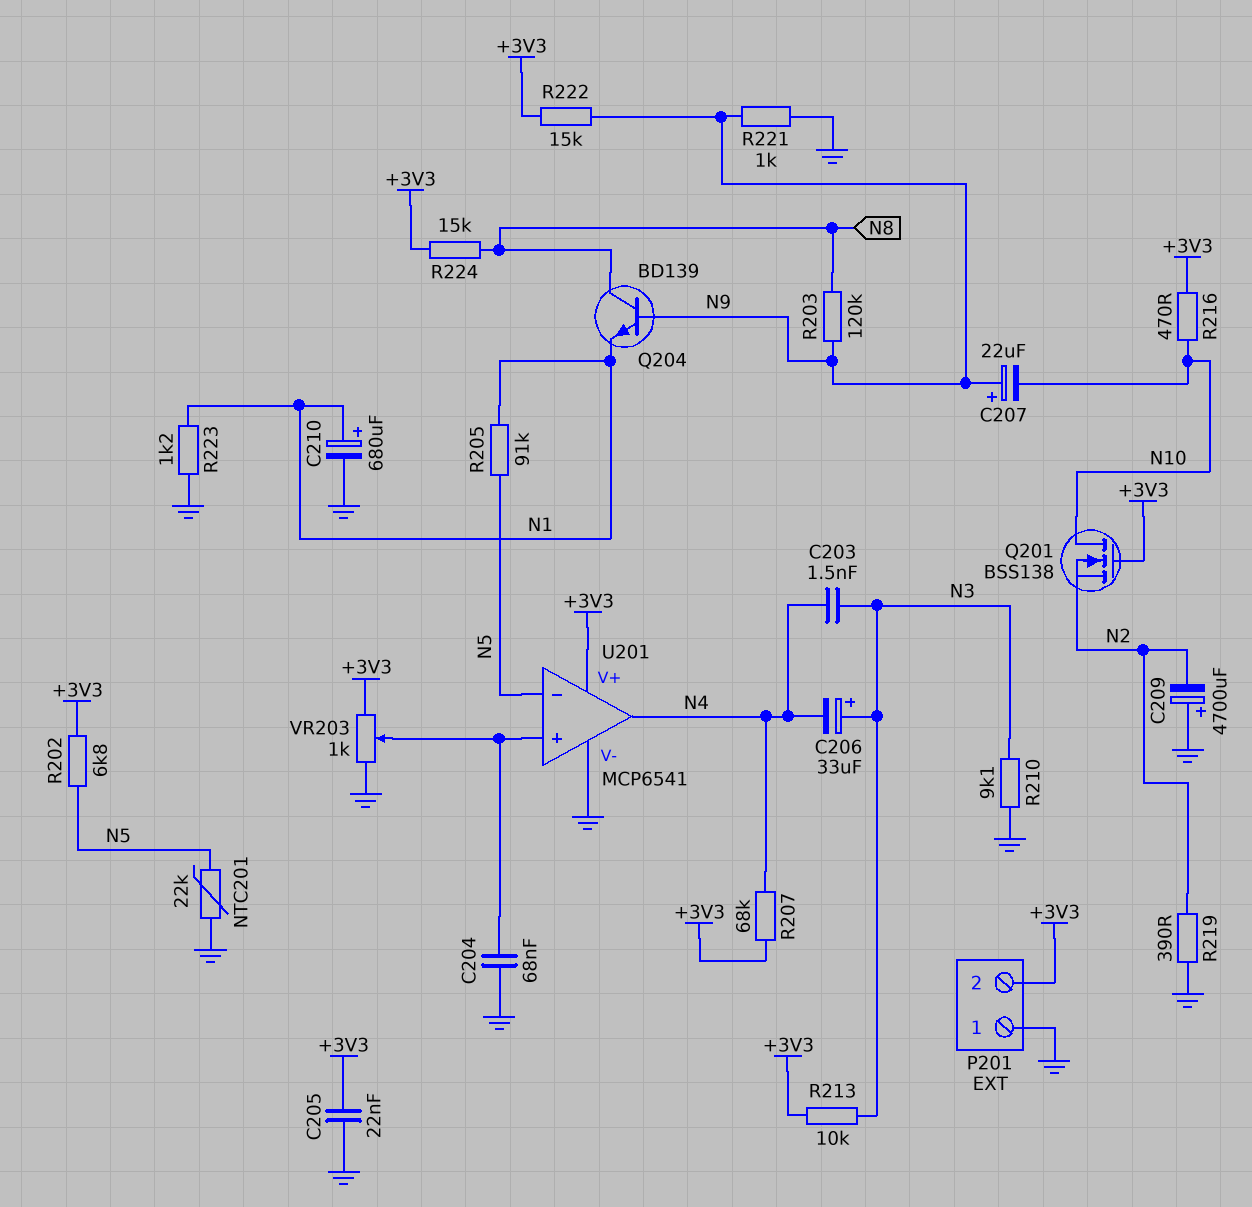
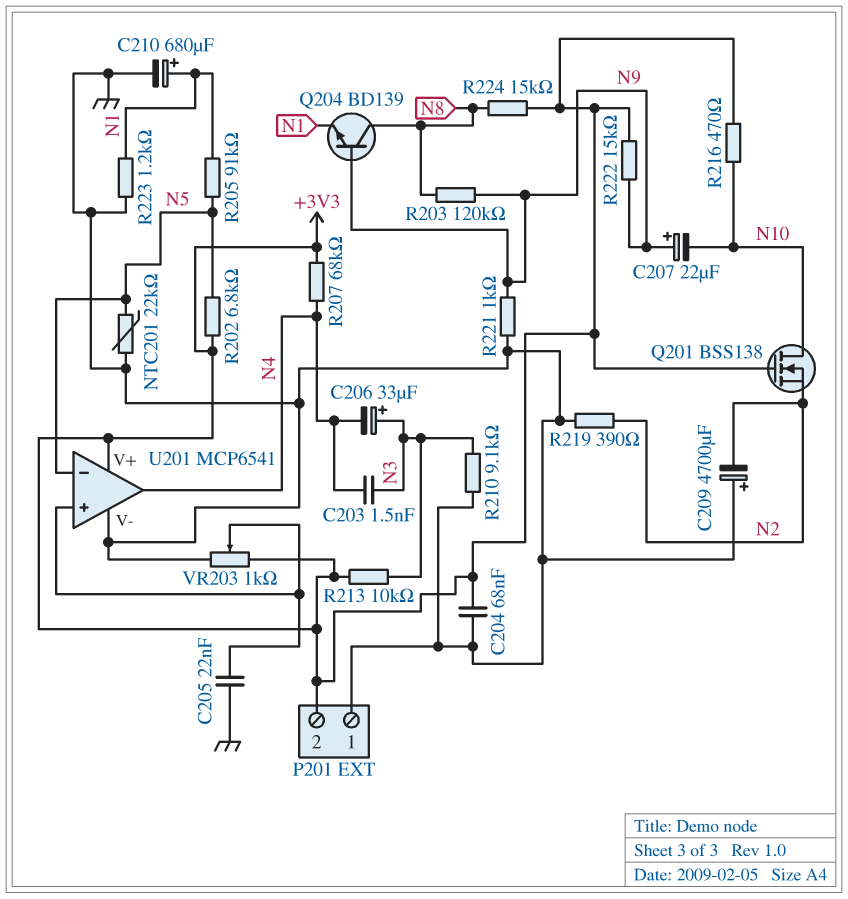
C204: 68nF (GND, U201/in+) -> 68nF (+3V3, GND)
C205: 22nF (+3V3, GND) -> 22nF (GND, U201/in+)

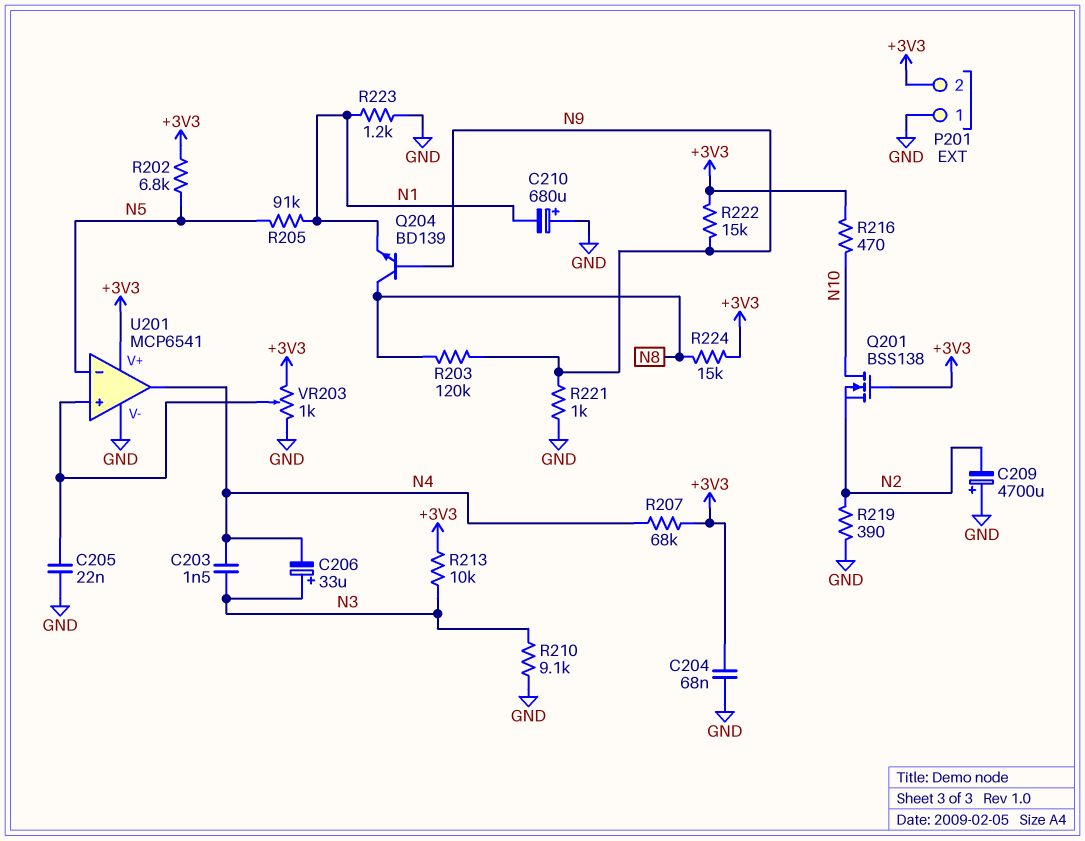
C207: 22uF (plus N9, minus N10) -> none
C210: 680uF (plus N1, minus GND) -> 680uF (plus GND, minus N1)
NTC201: 22k (GND, N5) -> none

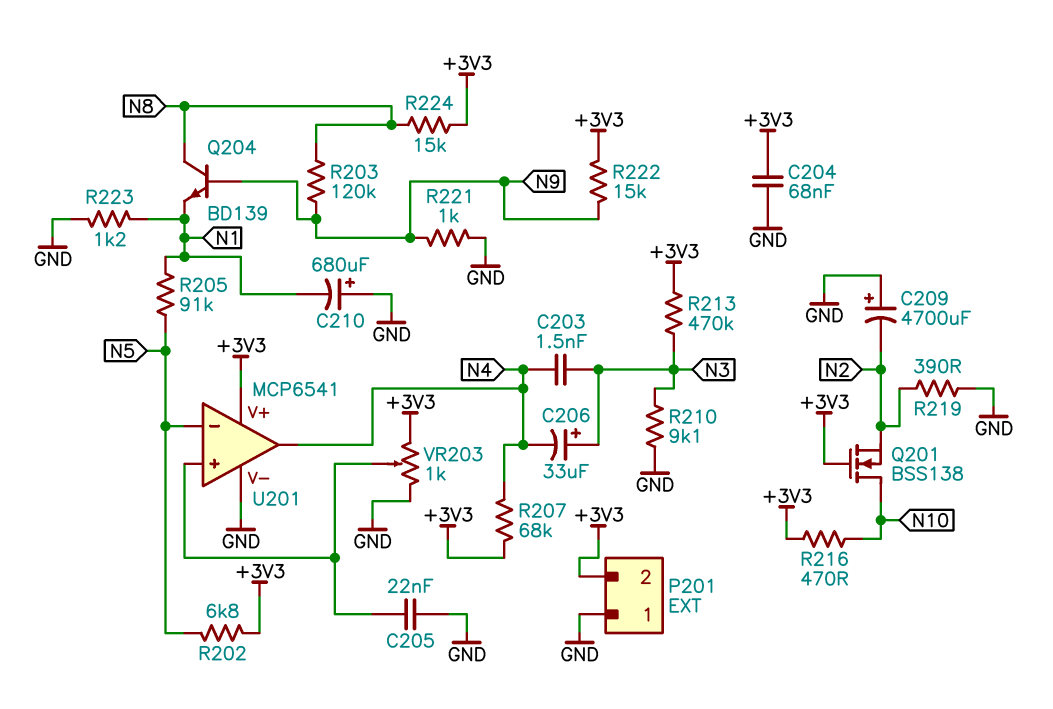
R213: 10k (+3V3, N3) -> 470k (+3V3, N3)

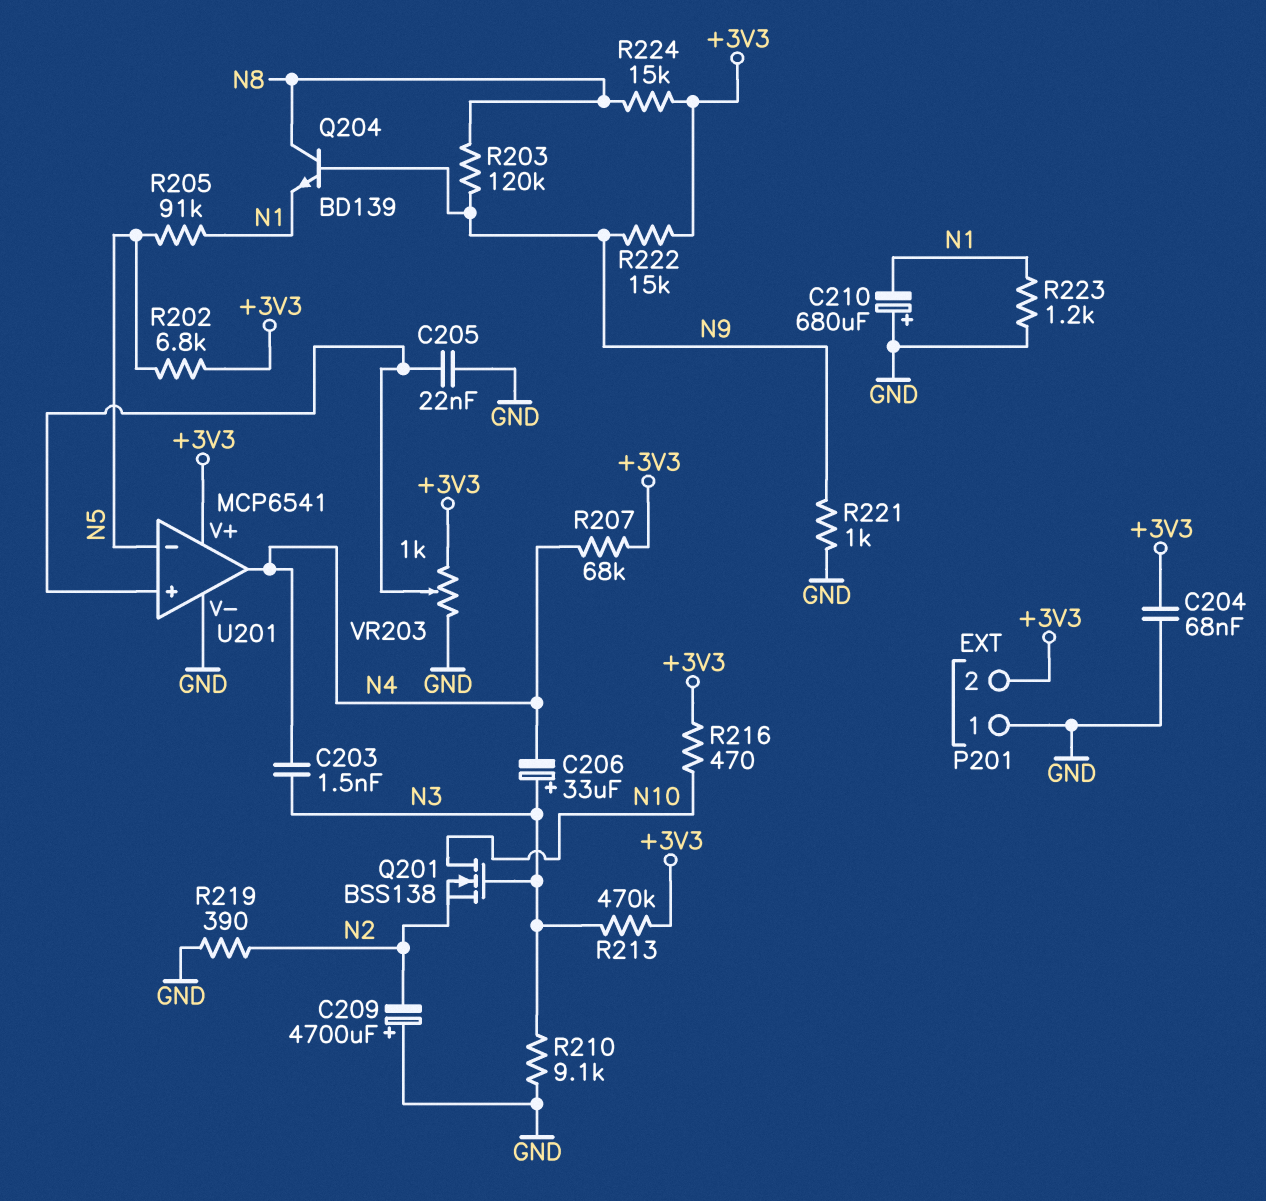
Q201: NMOS BSS138 (G +3V3, D N10, S N2) -> NMOS BSS138 (G N3, D N10, S N2)

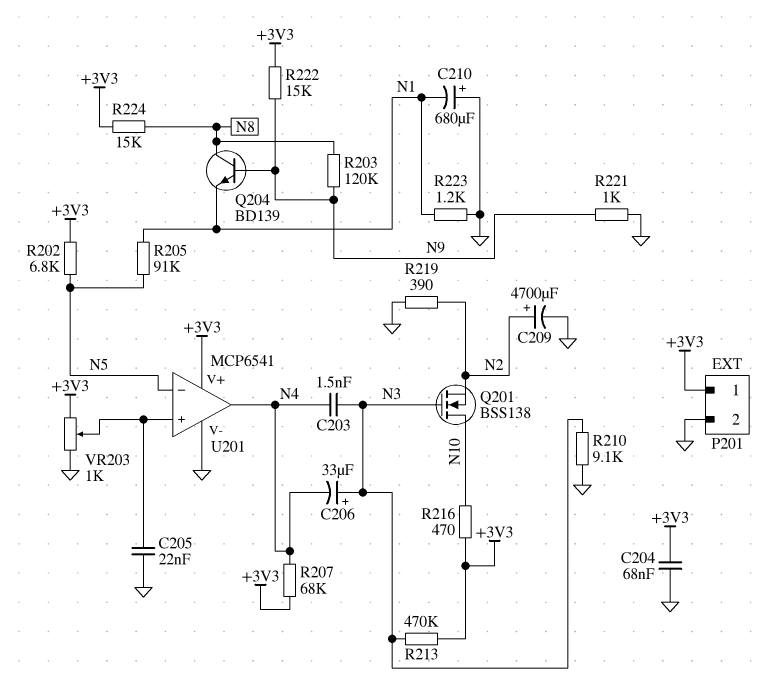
C209: 4700uF (plus GND, minus N2) -> 4700uF (plus N2, minus GND)
P201 pin 1: GND -> +3V3
P201 pin 2: +3V3 -> GND

